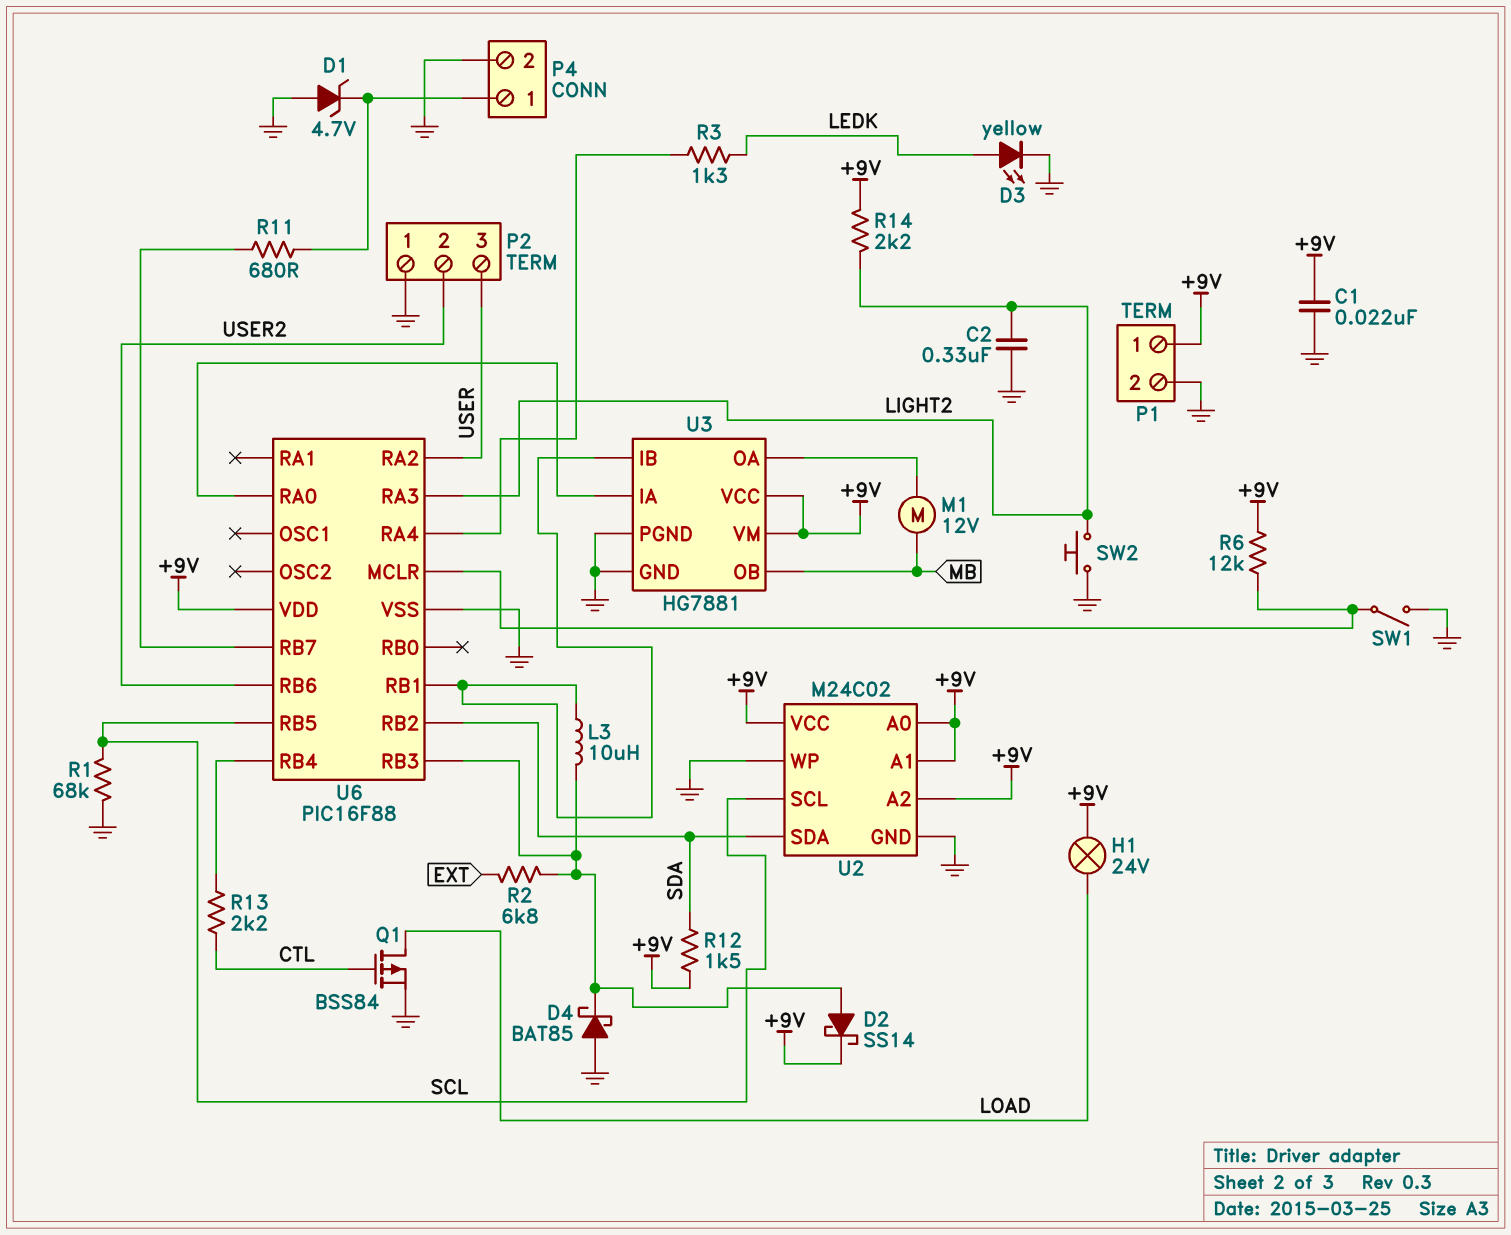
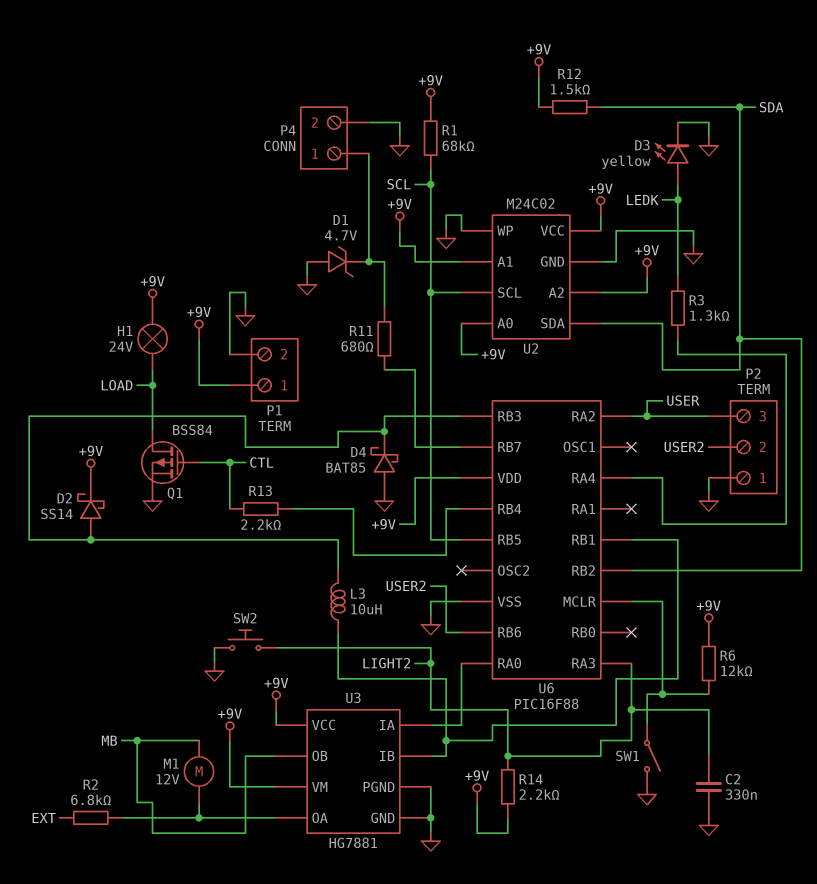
C1: 22nF (+9V, GND) -> none
R1: 68k (GND, SCL) -> 68k (+9V, SCL)
R2: 6.8k (EXT, U6/RB3) -> 6.8k (EXT, U3/OA)

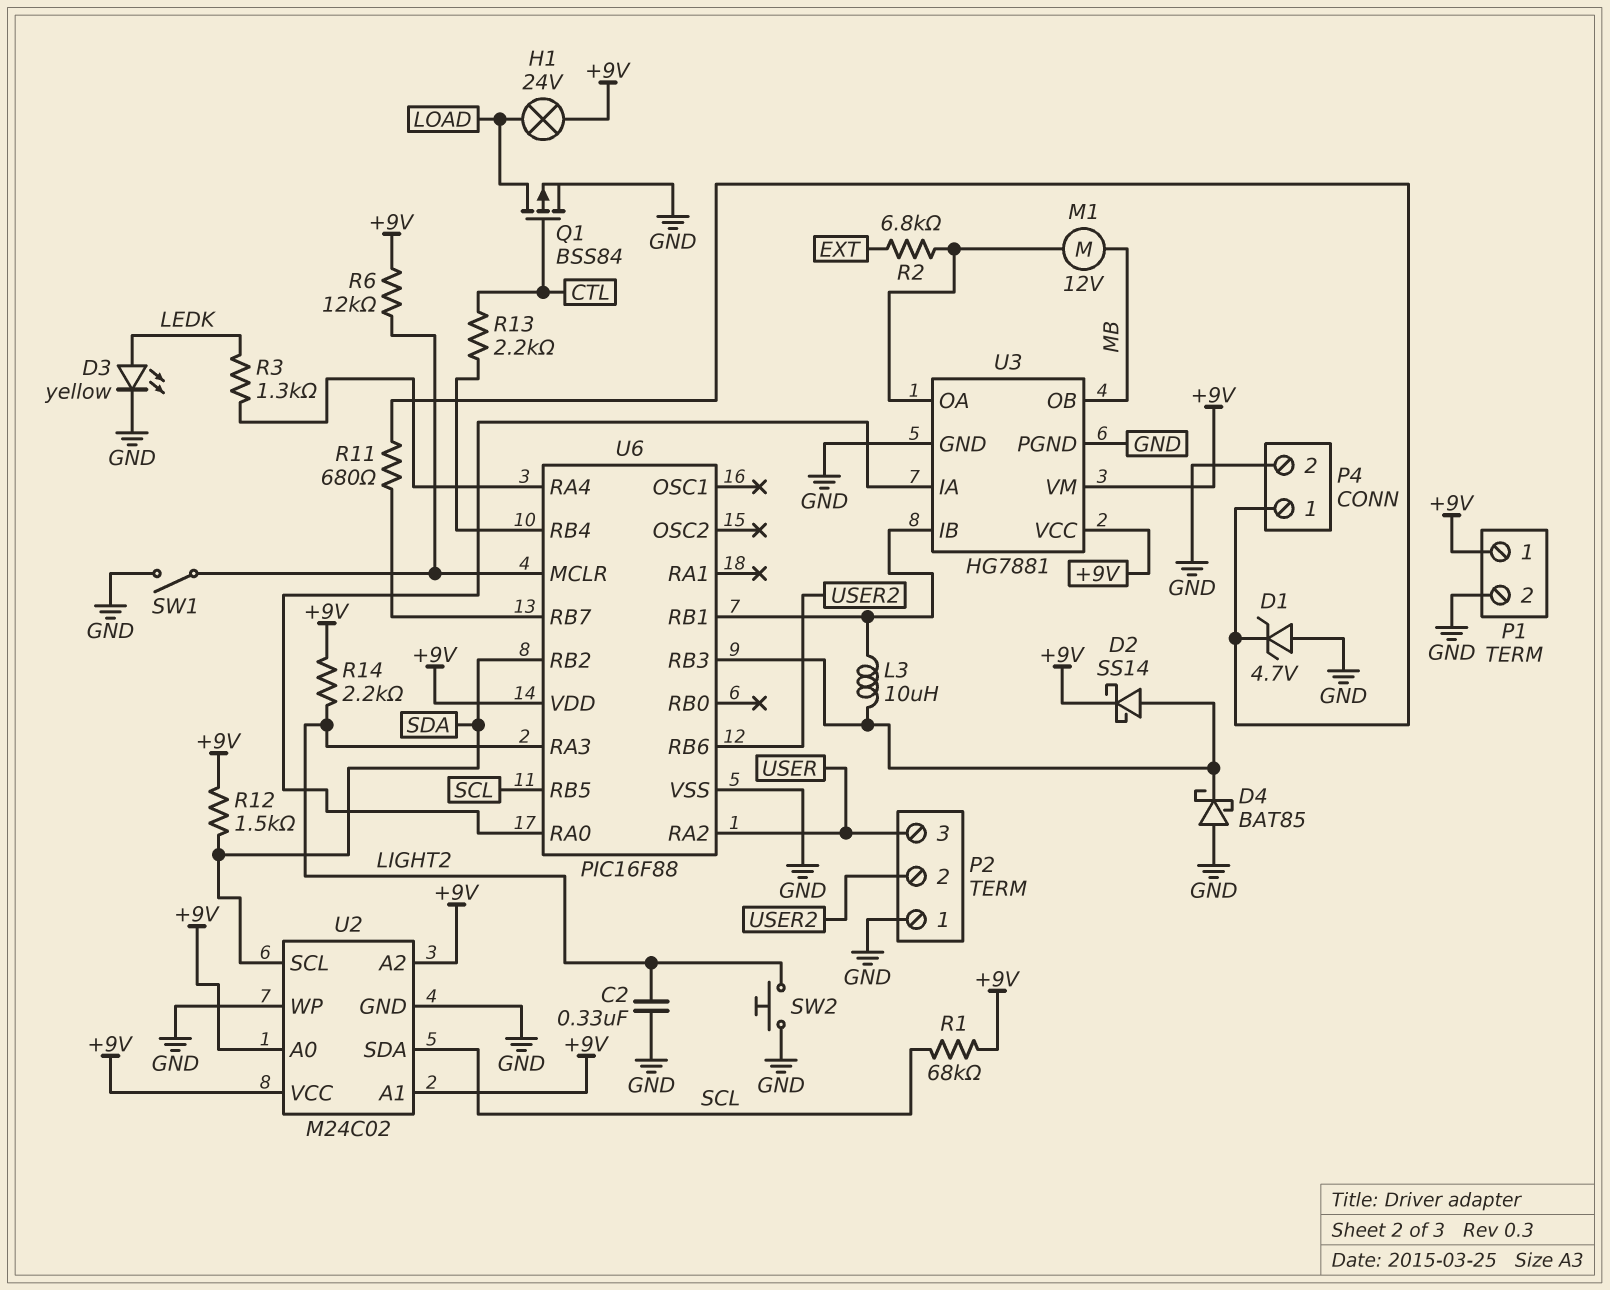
U2 pin SCL: SCL -> SDA
U2 pin SDA: SDA -> SCL

